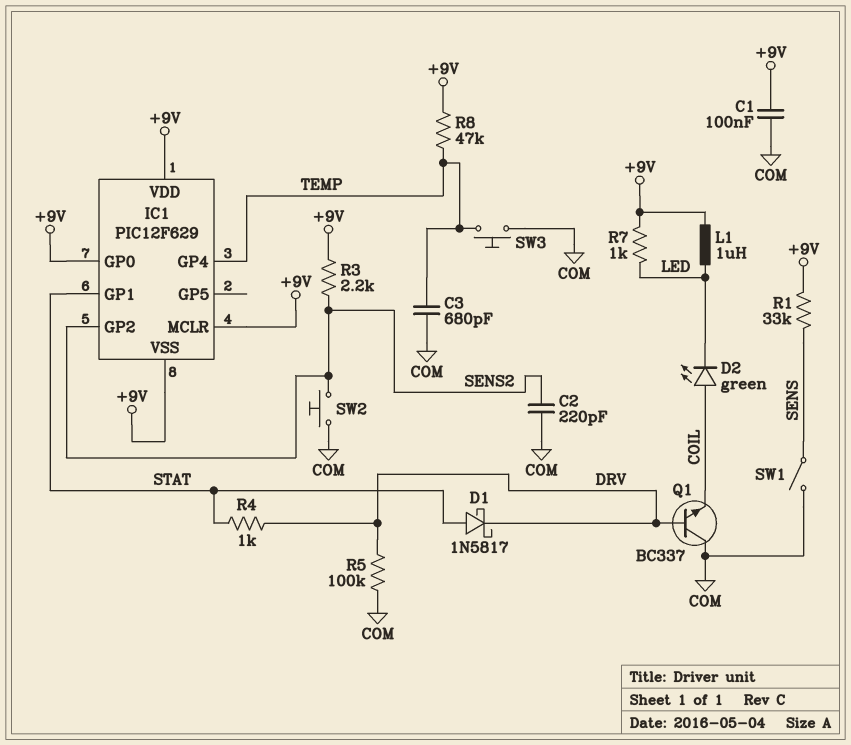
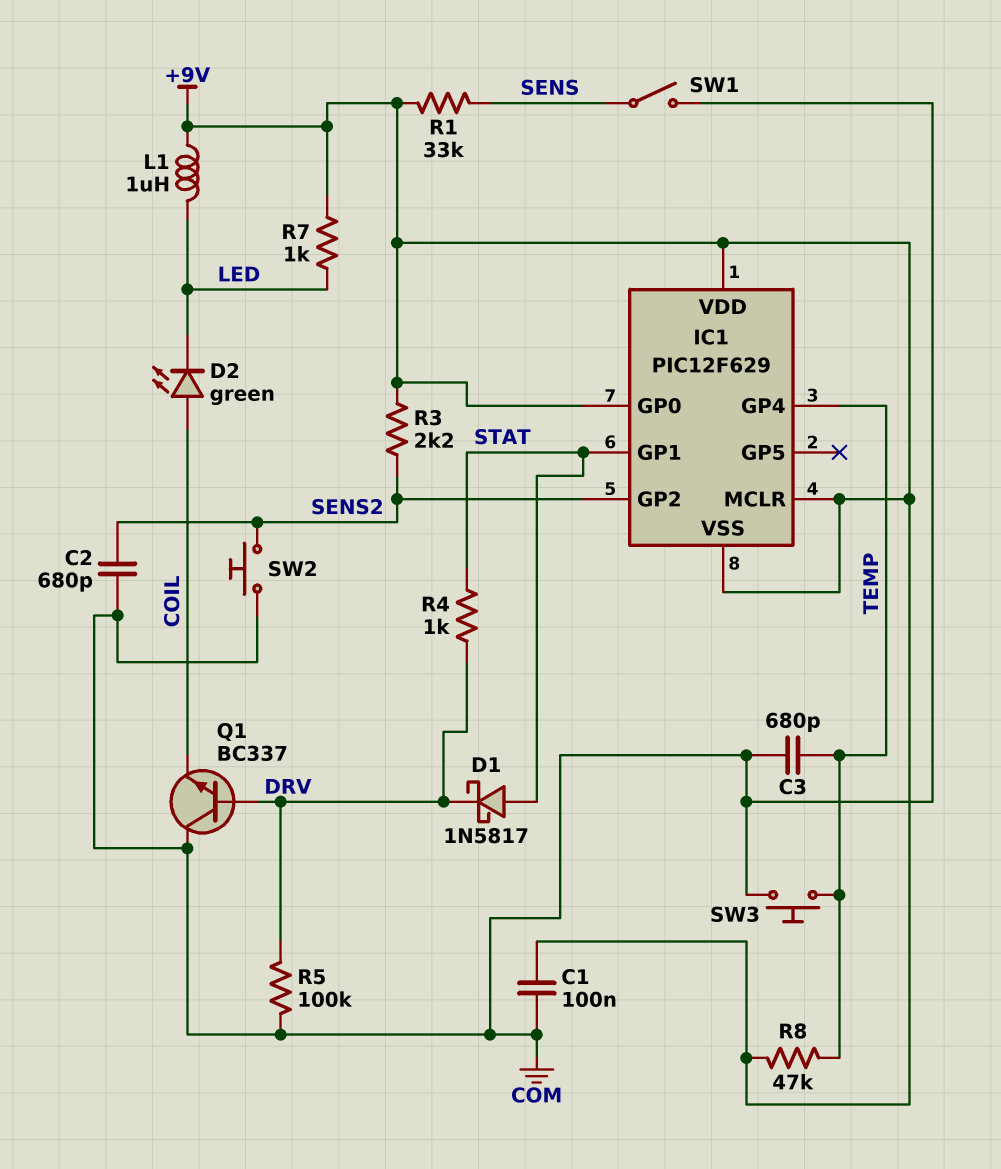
C2: 220pF (COM, SENS2) -> 680pF (COM, SENS2)

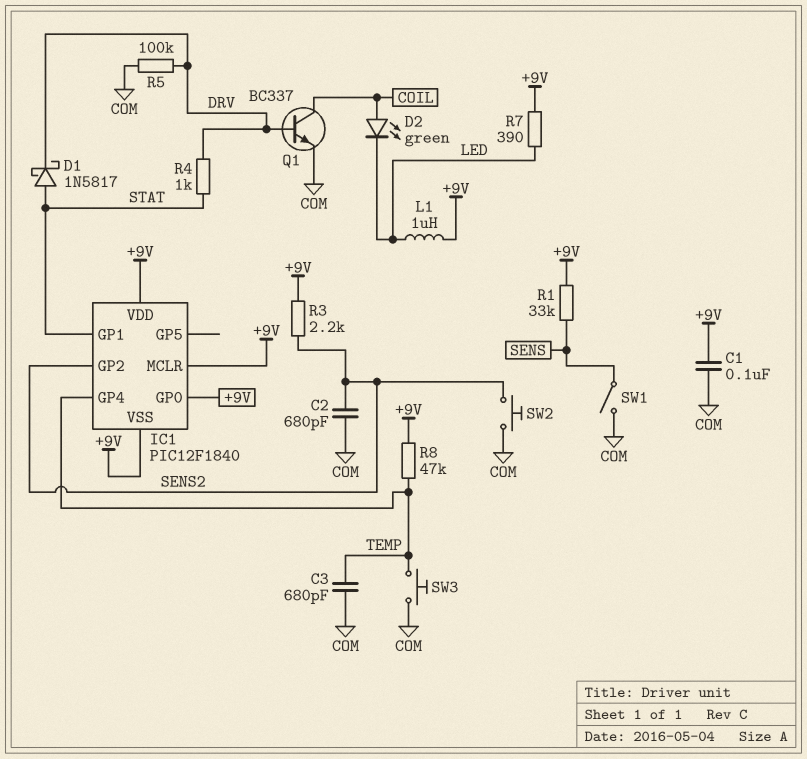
IC1: PIC12F629 -> PIC12F1840
Q1: NPN BC337 (B DRV, C COM, E COIL) -> NPN BC337 (B DRV, C COIL, E COM)
R7: 1k (+9V, LED) -> 390 (+9V, LED)

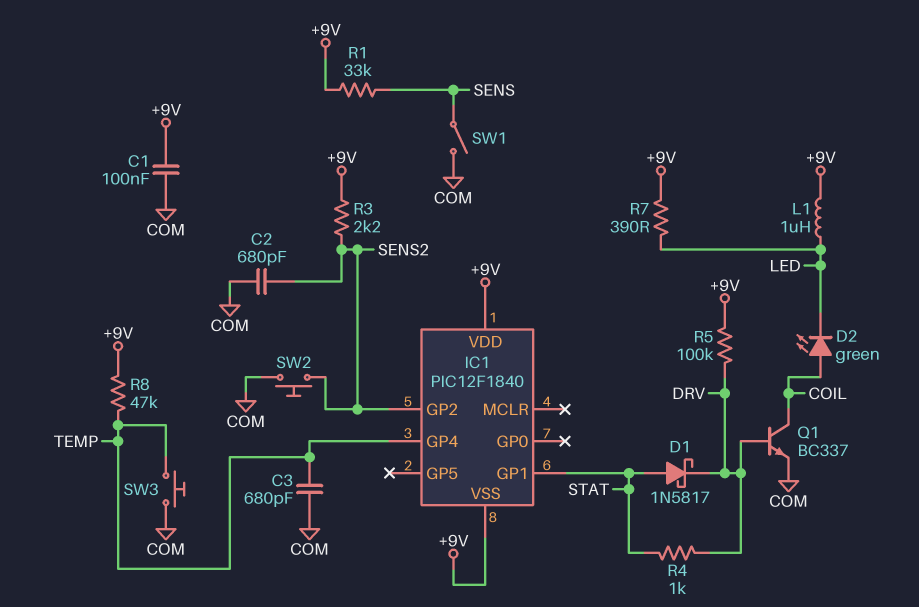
IC1 pin GP0: +9V -> none
IC1 pin MCLR: +9V -> none
R5: 100k (COM, DRV) -> 100k (+9V, DRV)

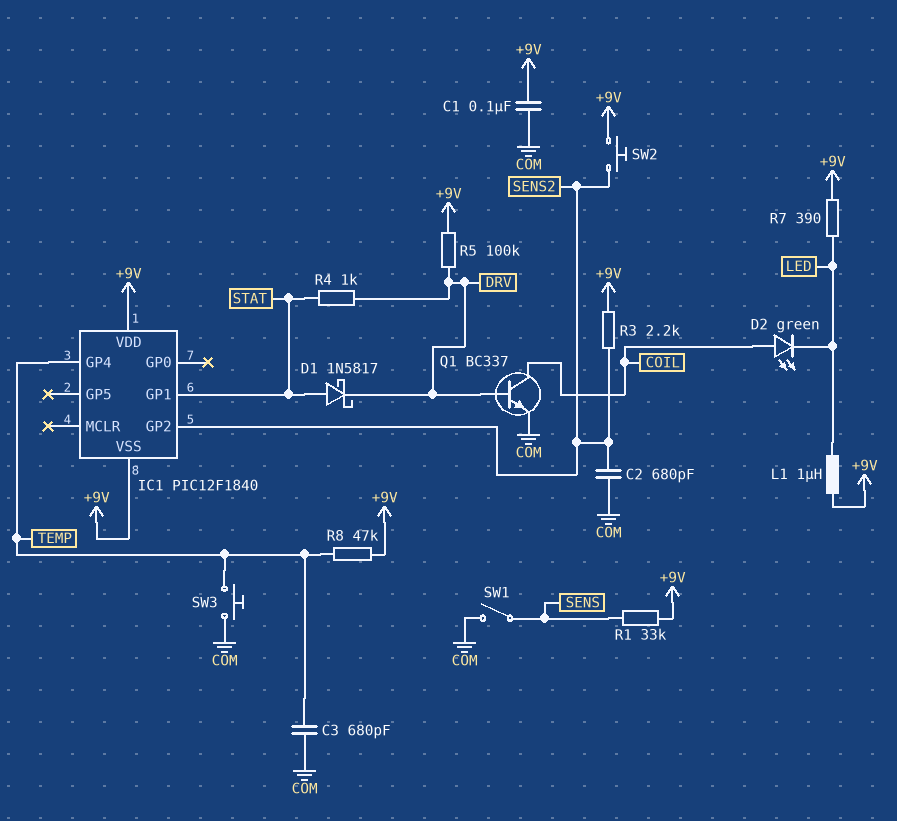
SW2: button (COM, SENS2) -> button (+9V, SENS2)

